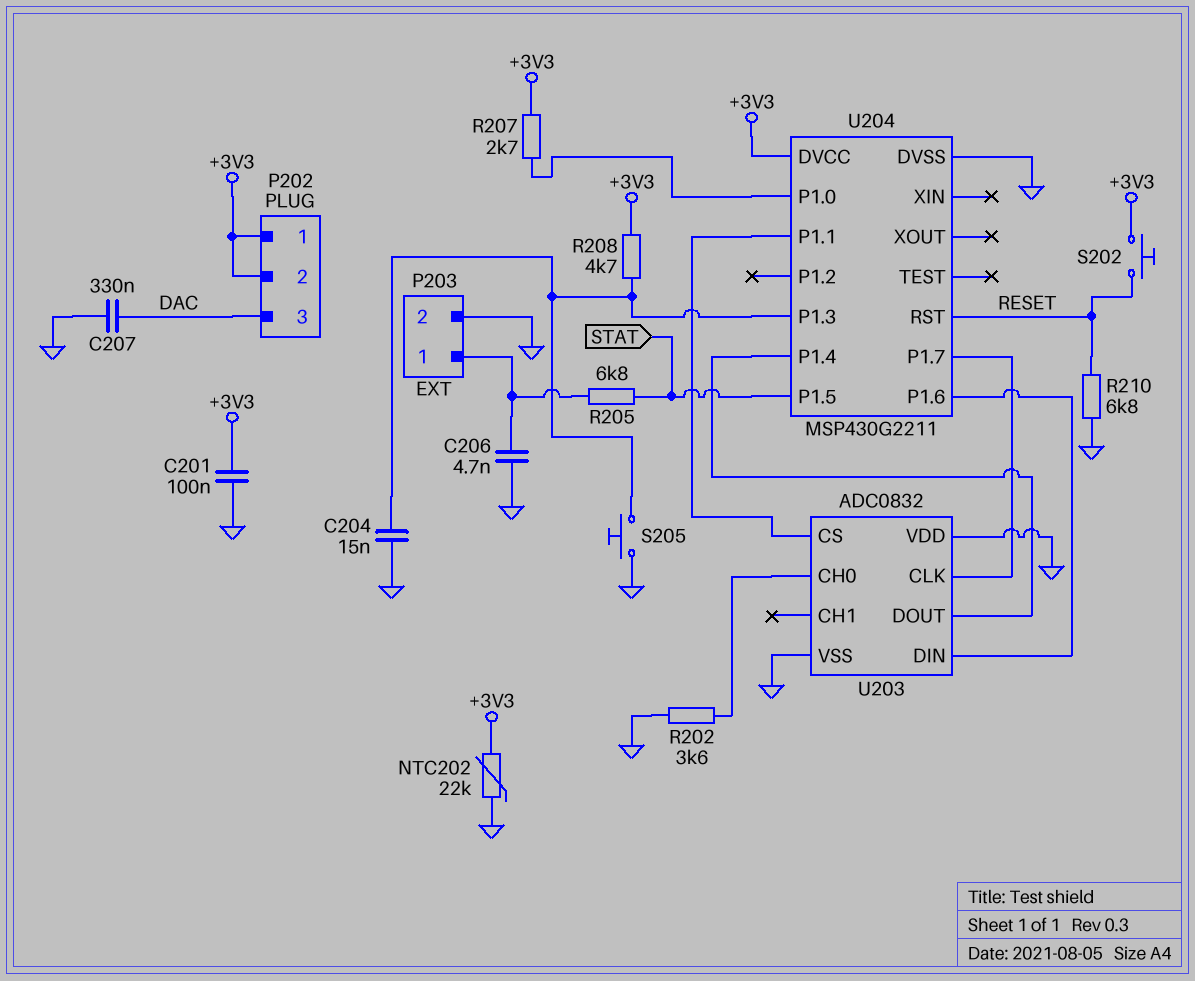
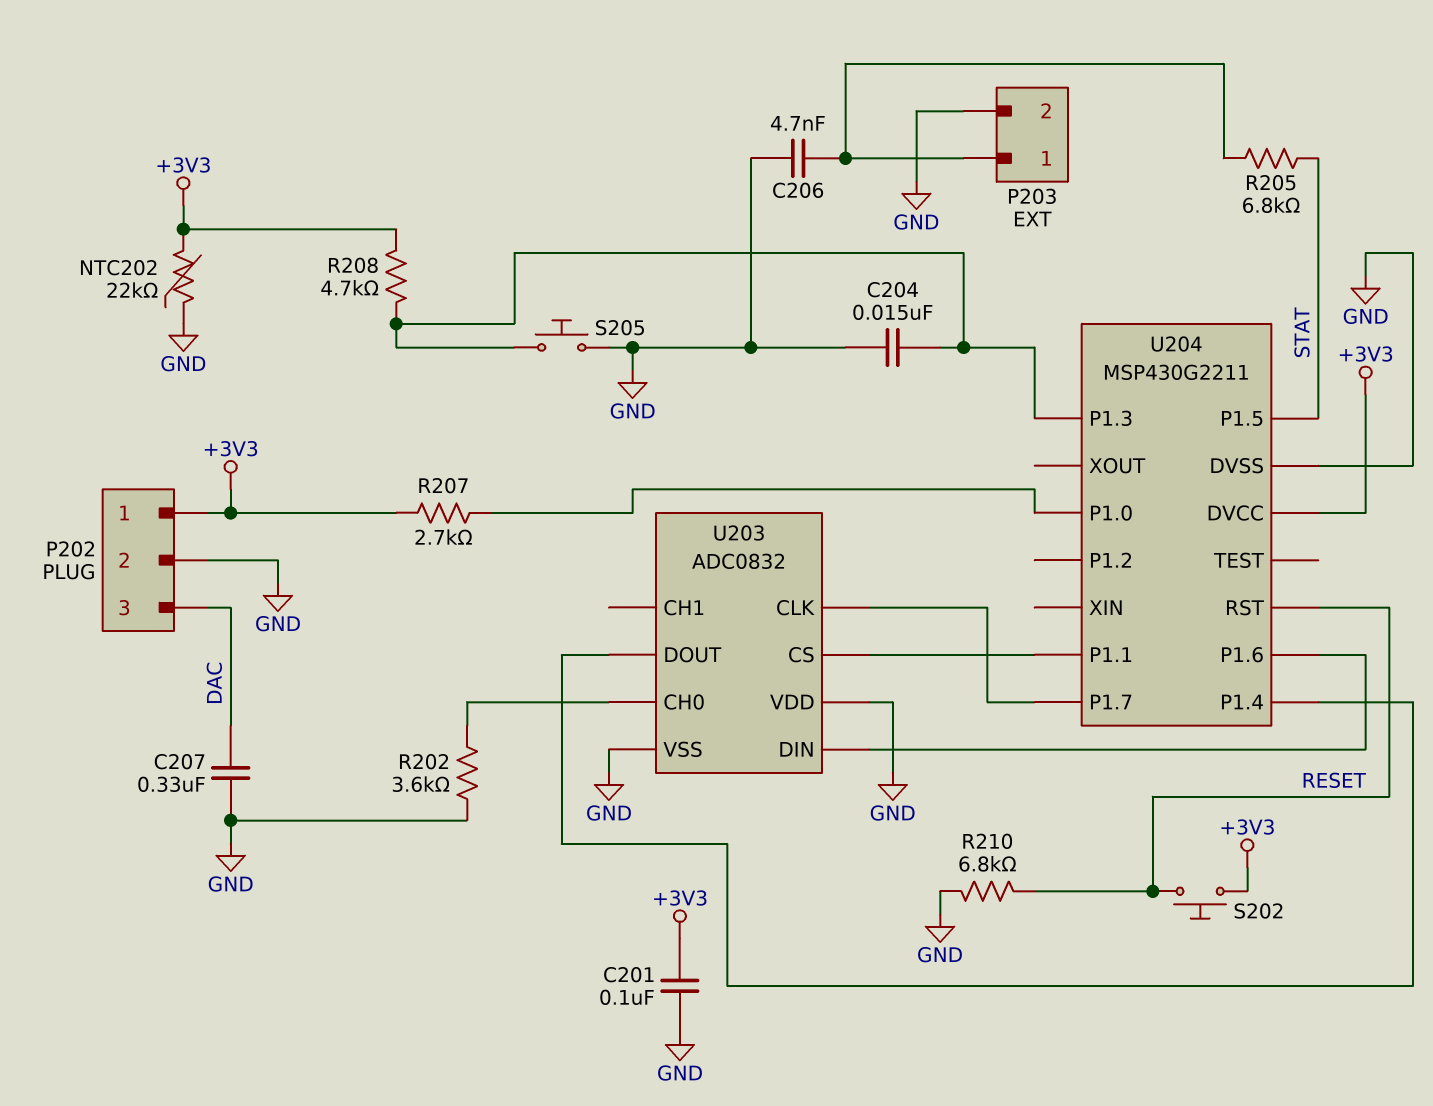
P202 pin 2: +3V3 -> GND

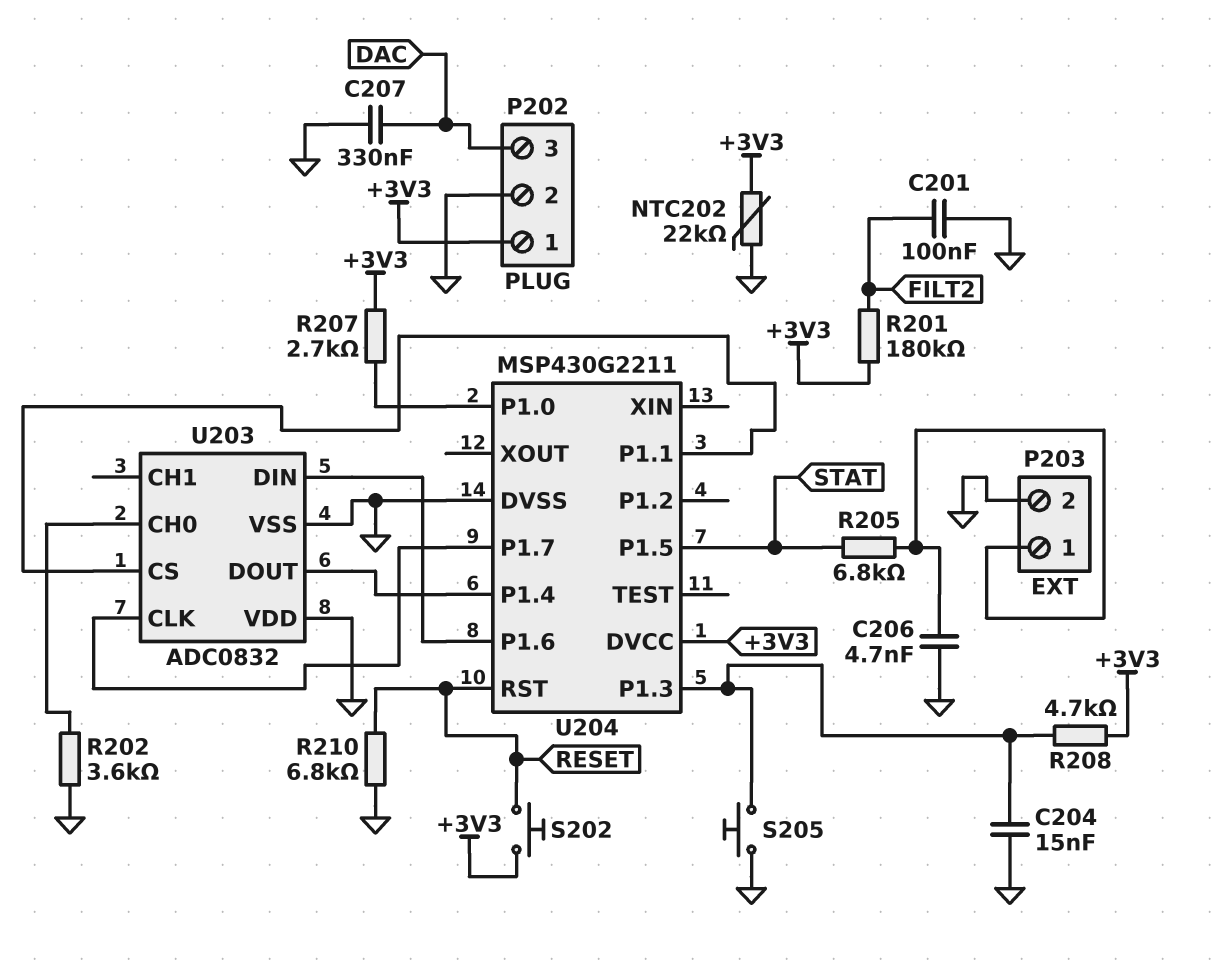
C201: 100nF (+3V3, GND) -> 100nF (FILT2, GND)
R201: none -> 180k (+3V3, FILT2)

